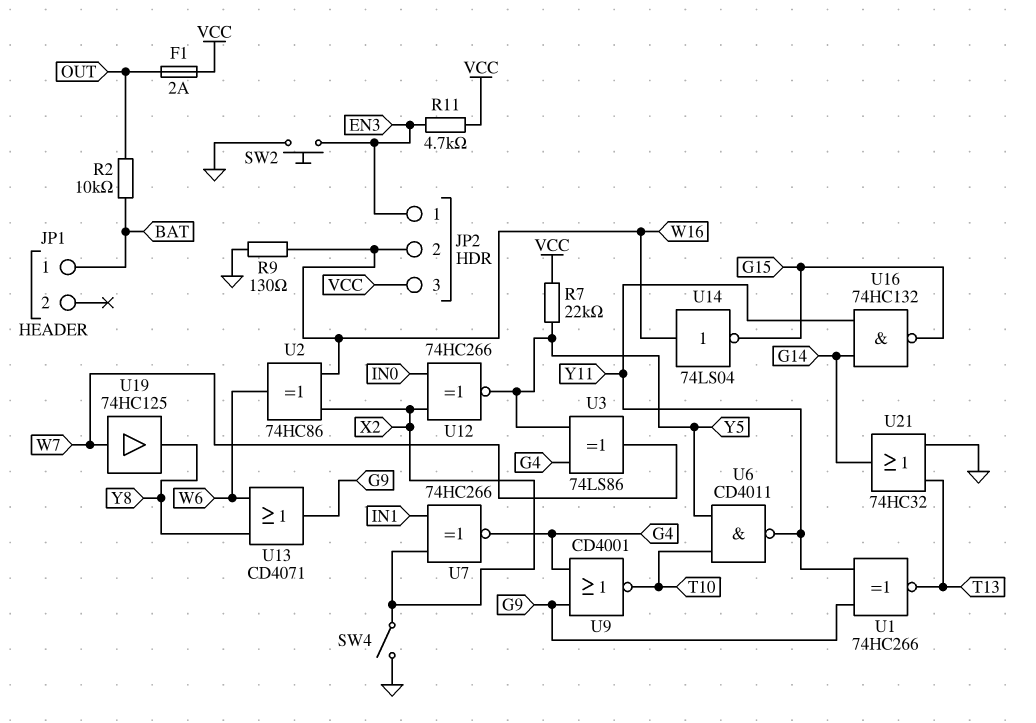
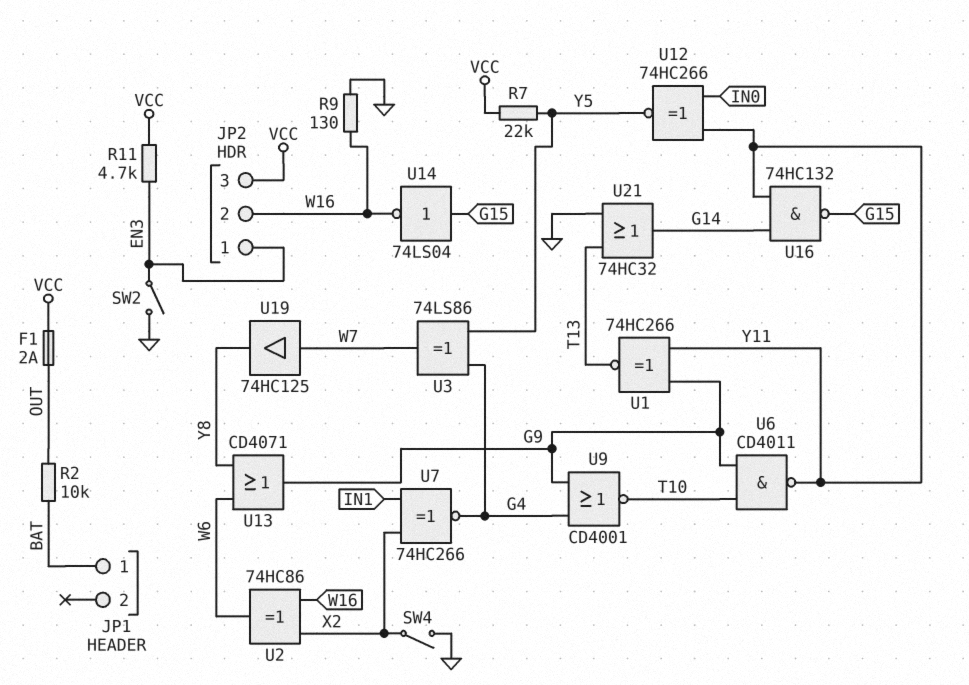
SW2: button (EN3, GND) -> switch (EN3, GND)
U6: NAND CD4011 (in T10, in Y5, out Y11) -> NAND CD4011 (in G9, in T10, out Y11)
U12: XNOR 74HC266 (in IN0, in X2, out Y5) -> XNOR 74HC266 (in IN0, in Y11, out Y5)
U14: NOT 74LS04 (in W16, out G15) -> NOT 74LS04 (in G15, out W16)

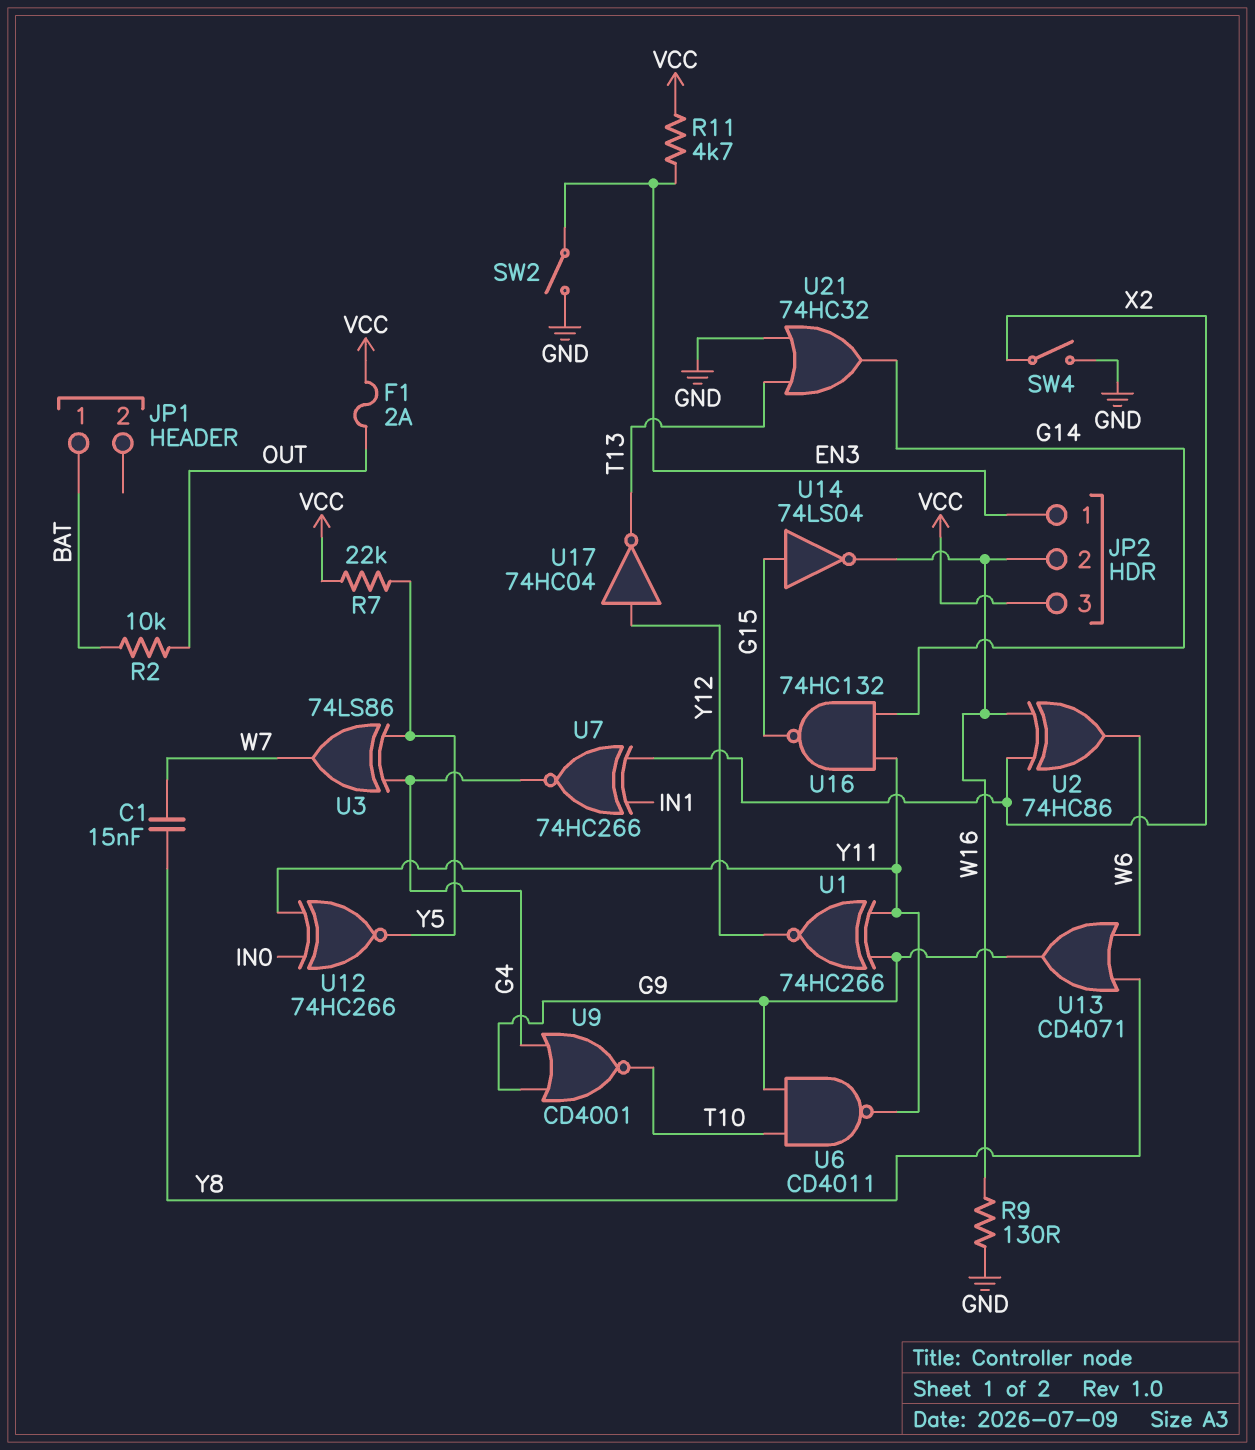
C1: none -> 15nF (W7, Y8)
U1: XNOR 74HC266 (in G9, in Y11, out T13) -> XNOR 74HC266 (in G9, in Y11, out Y12)
U17: none -> NOT 74HC04 (in Y12, out T13)
U19: buffer 74HC125 (in W7, out Y8) -> none

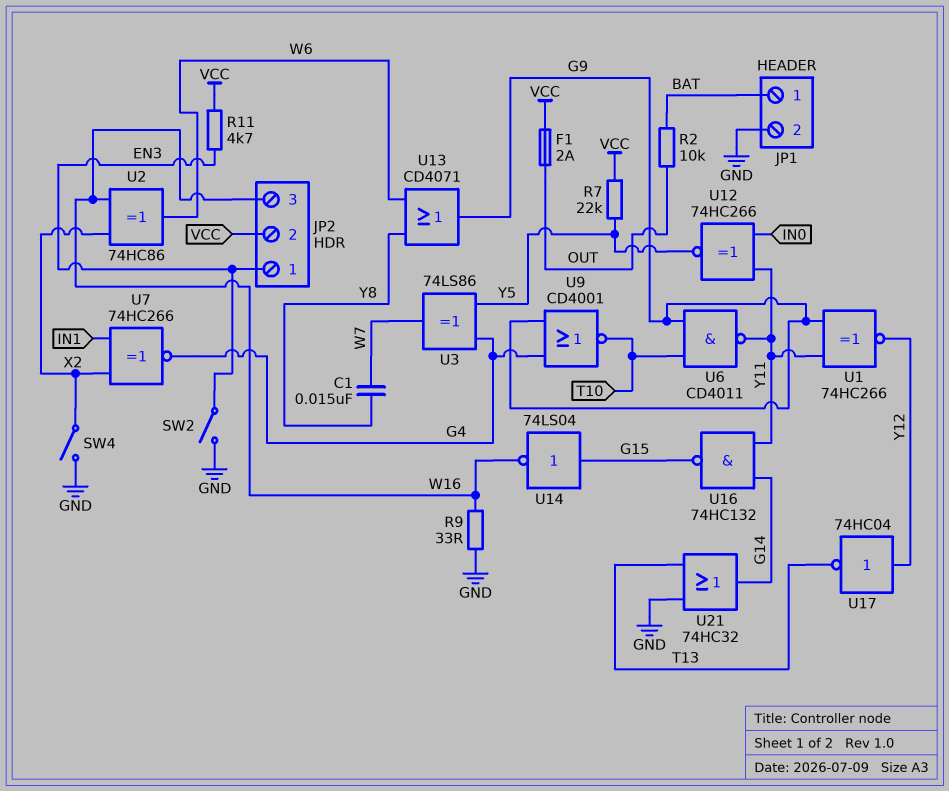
JP1 pin 2: none -> GND
JP2 pin 2: W16 -> VCC
JP2 pin 3: VCC -> W16
R9: 130 (GND, W16) -> 33 (GND, W16)

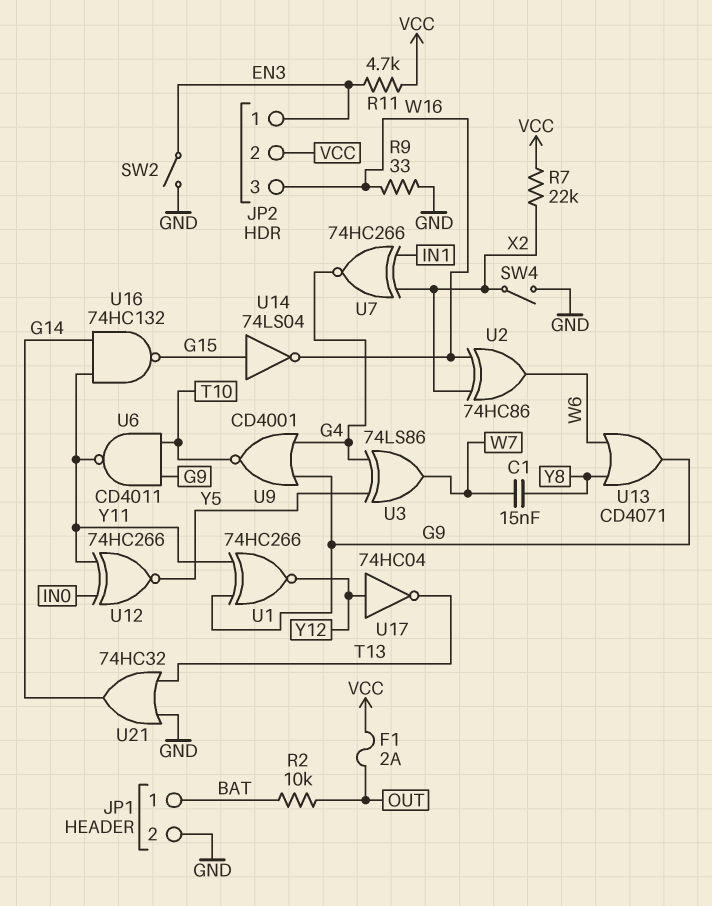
R7: 22k (VCC, Y5) -> 22k (VCC, X2)

